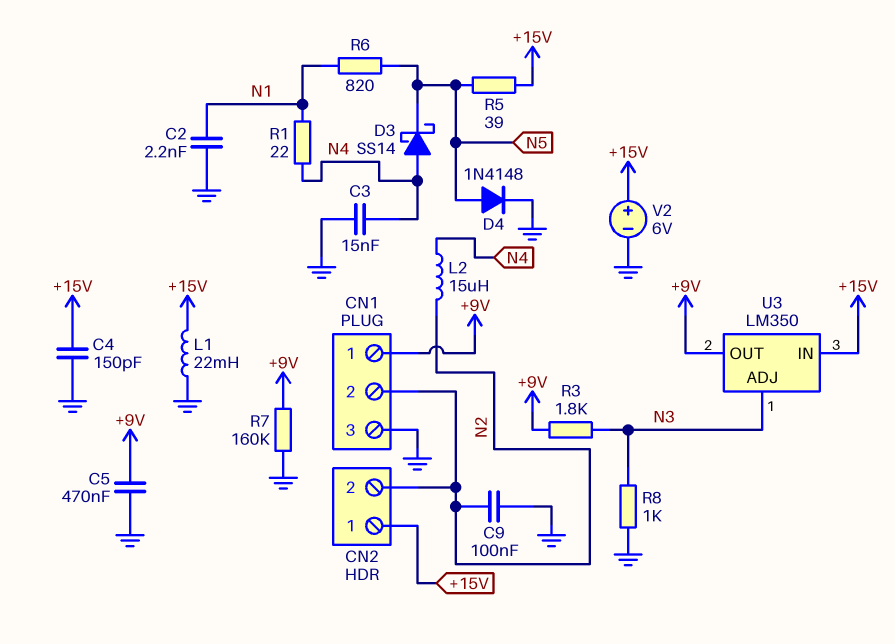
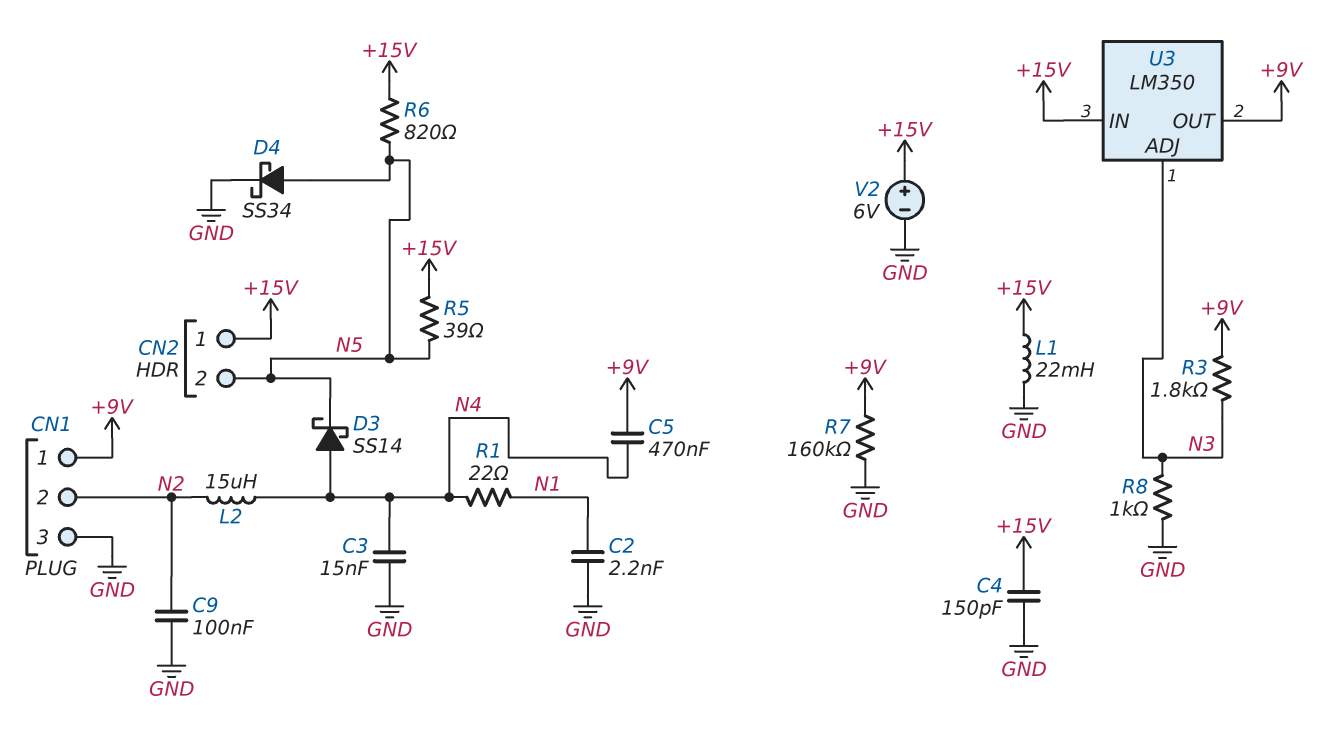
C5: 470nF (+9V, GND) -> 470nF (+9V, N4)
CN2 pin 2: N2 -> N5
D4: diode 1N4148 (A N5, K GND) -> schottky SS34 (A N5, K GND)
R6: 820 (N1, N5) -> 820 (+15V, N5)

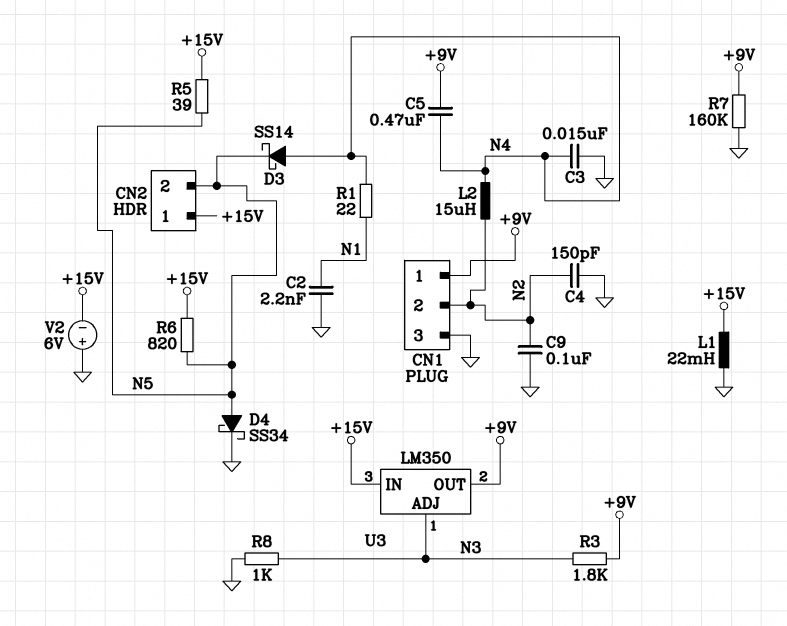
C4: 150pF (+15V, GND) -> 150pF (GND, N2)
V2: 6V (plus +15V, minus GND) -> 6V (plus GND, minus +15V)

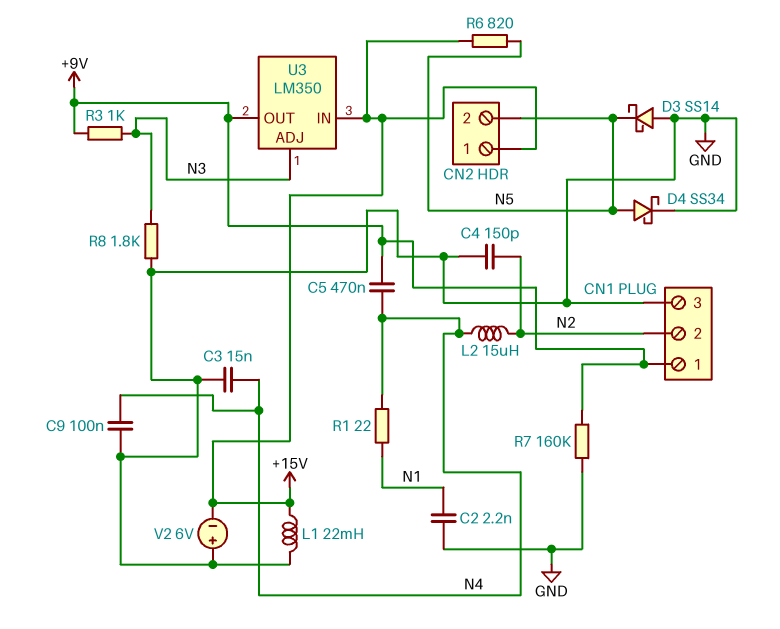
C9: 100nF (GND, N2) -> 100nF (GND, N4)
D3: schottky SS14 (A N4, K N5) -> schottky SS14 (A GND, K N5)
R3: 1.8k (+9V, N3) -> 1k (+9V, N3)
R5: 39 (+15V, N5) -> none
R8: 1k (GND, N3) -> 1.8k (GND, N3)

